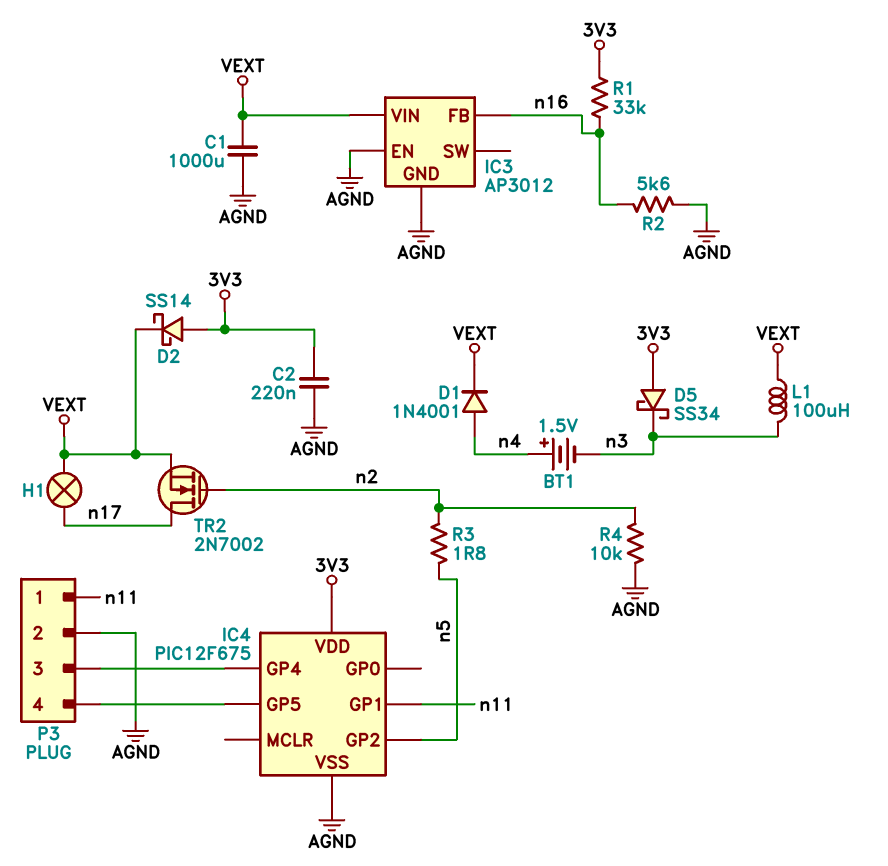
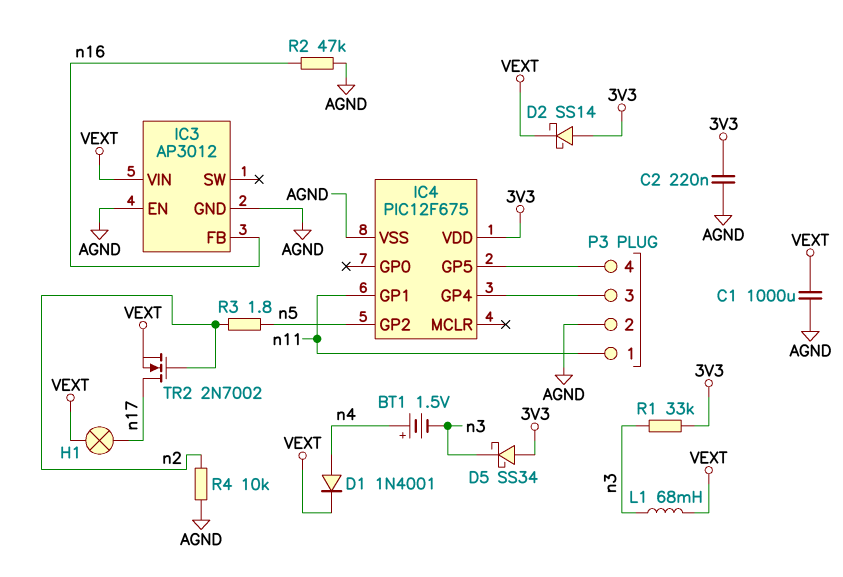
L1: 100uH (VEXT, n3) -> 68mH (VEXT, n3)
R1: 33k (3V3, n16) -> 33k (3V3, n3)
R2: 5.6k (AGND, n16) -> 47k (AGND, n16)

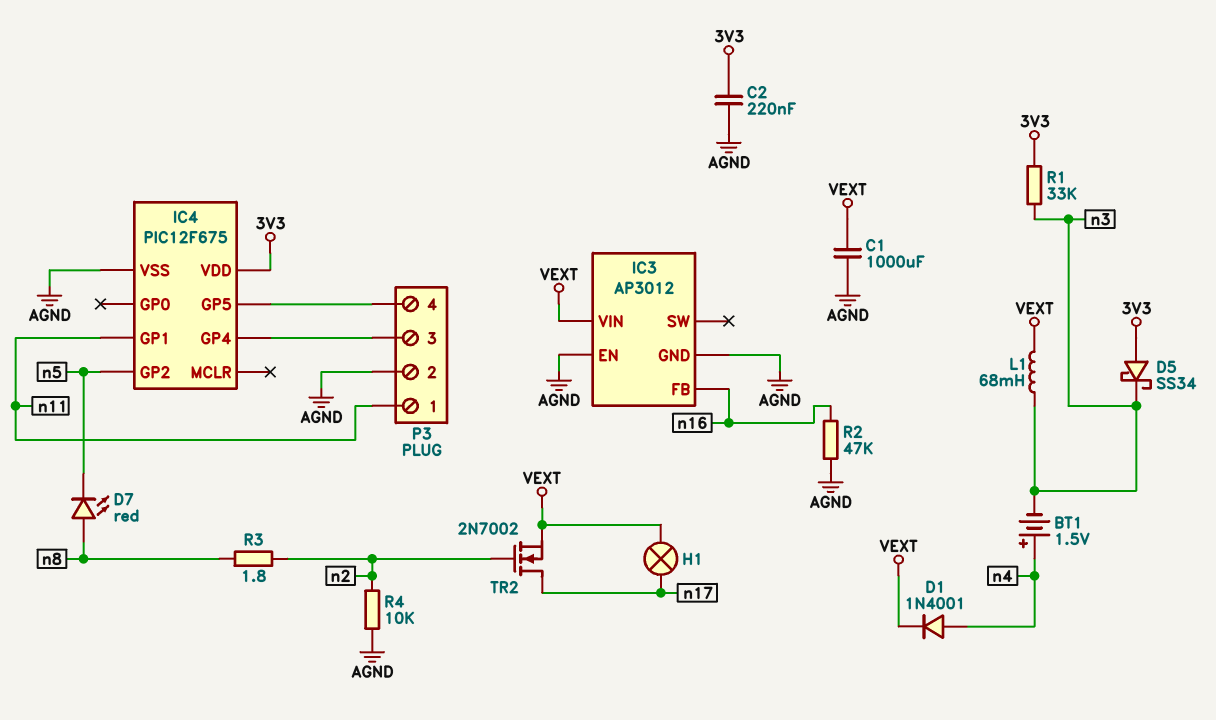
D2: schottky SS14 (A 3V3, K VEXT) -> none
D7: none -> LED red (A n8, K n5)
R3: 1.8 (n2, n5) -> 1.8 (n2, n8)

